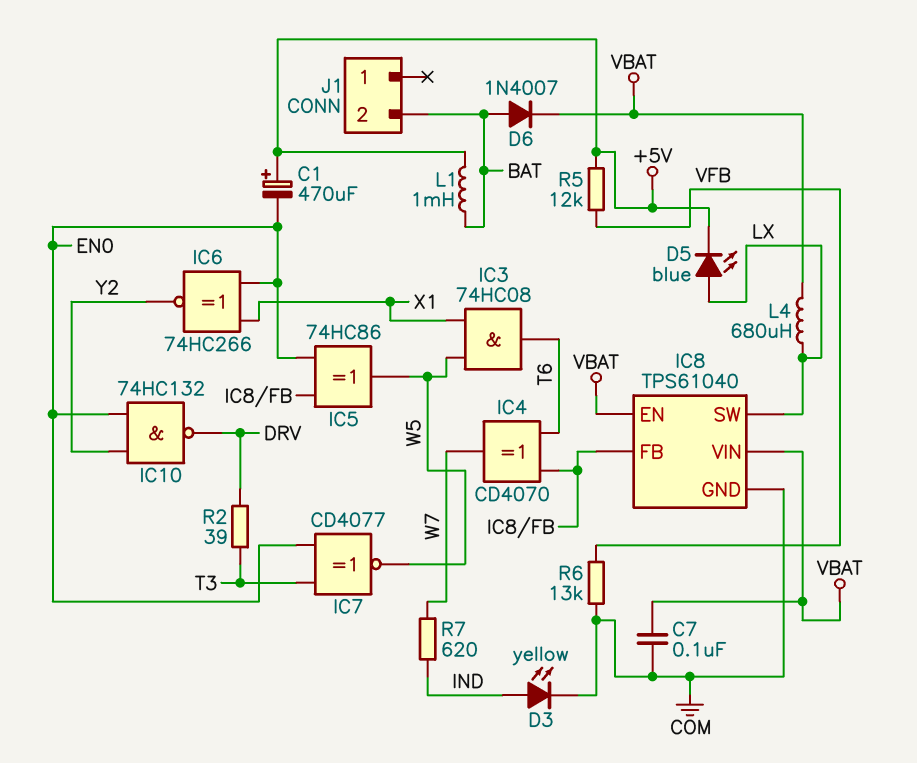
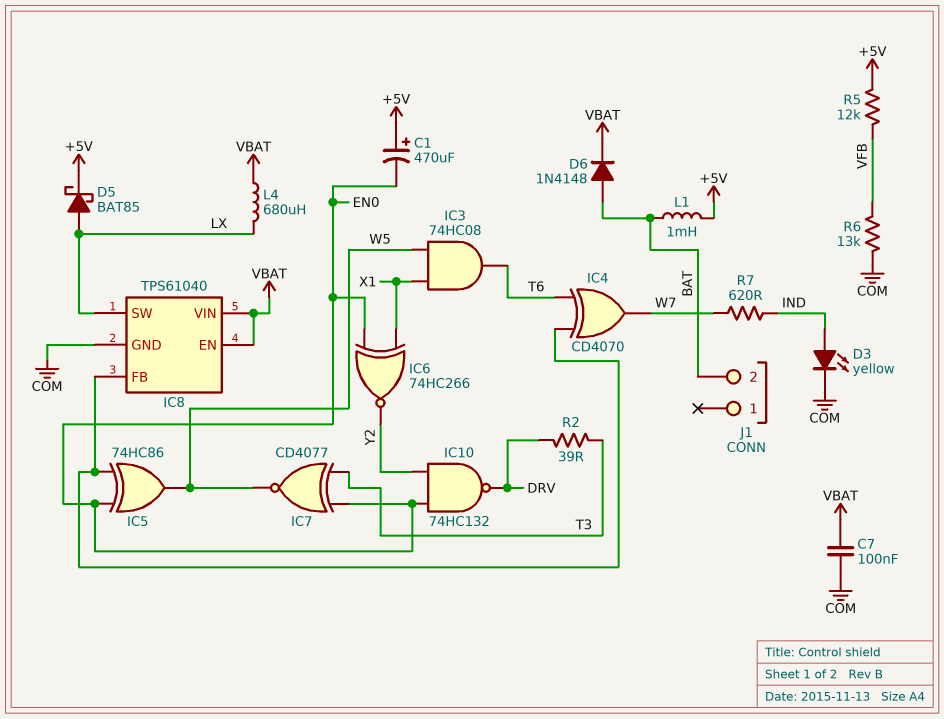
D5: LED blue (A LX, K +5V) -> schottky BAT85 (A LX, K +5V)
D6: diode 1N4007 (A BAT, K VBAT) -> diode 1N4148 (A BAT, K VBAT)

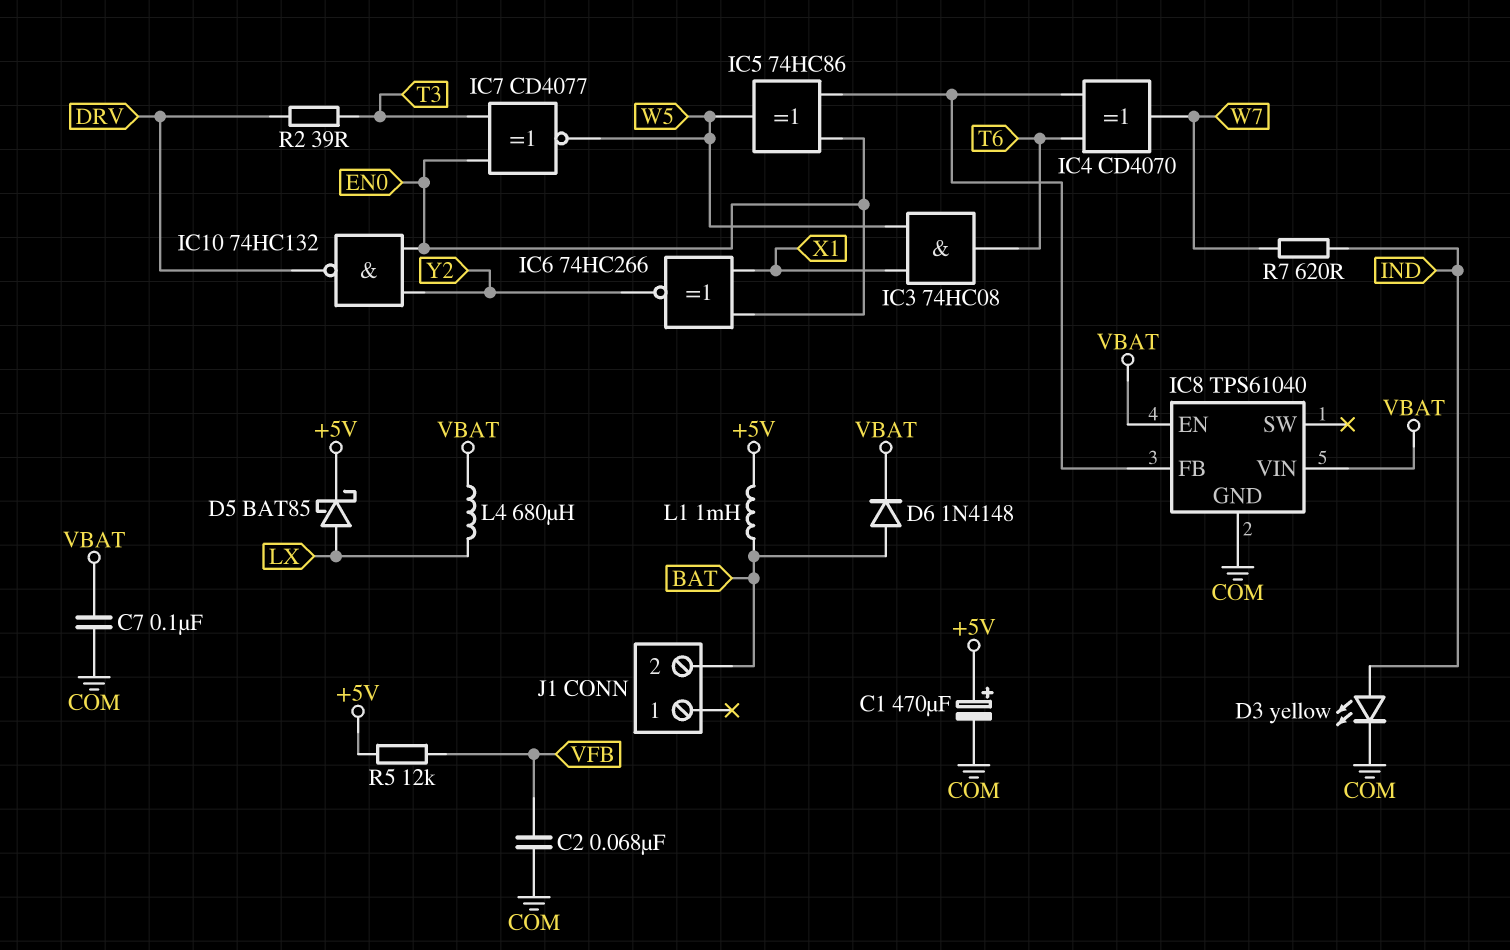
C1: 470uF (plus +5V, minus EN0) -> 470uF (plus +5V, minus COM)
C2: none -> 68nF (COM, VFB)
IC8 pin SW: LX -> none
R6: 13k (COM, VFB) -> none

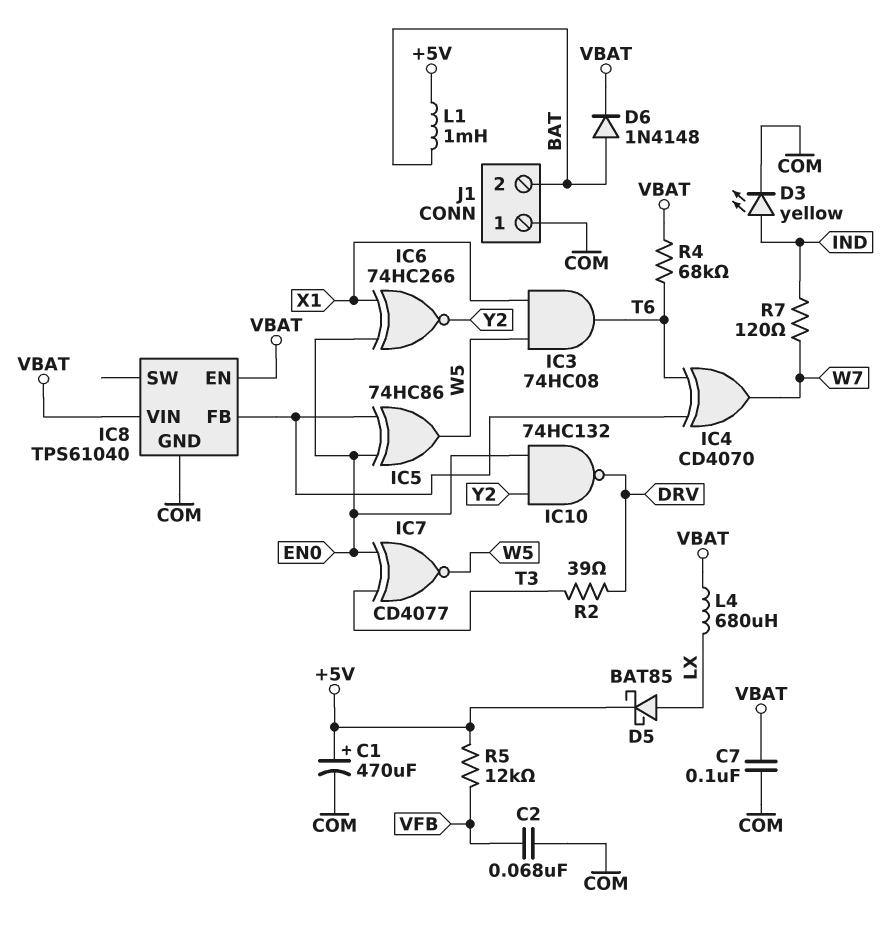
J1 pin 1: none -> COM
R4: none -> 68k (T6, VBAT)
R7: 620 (IND, W7) -> 120 (IND, W7)

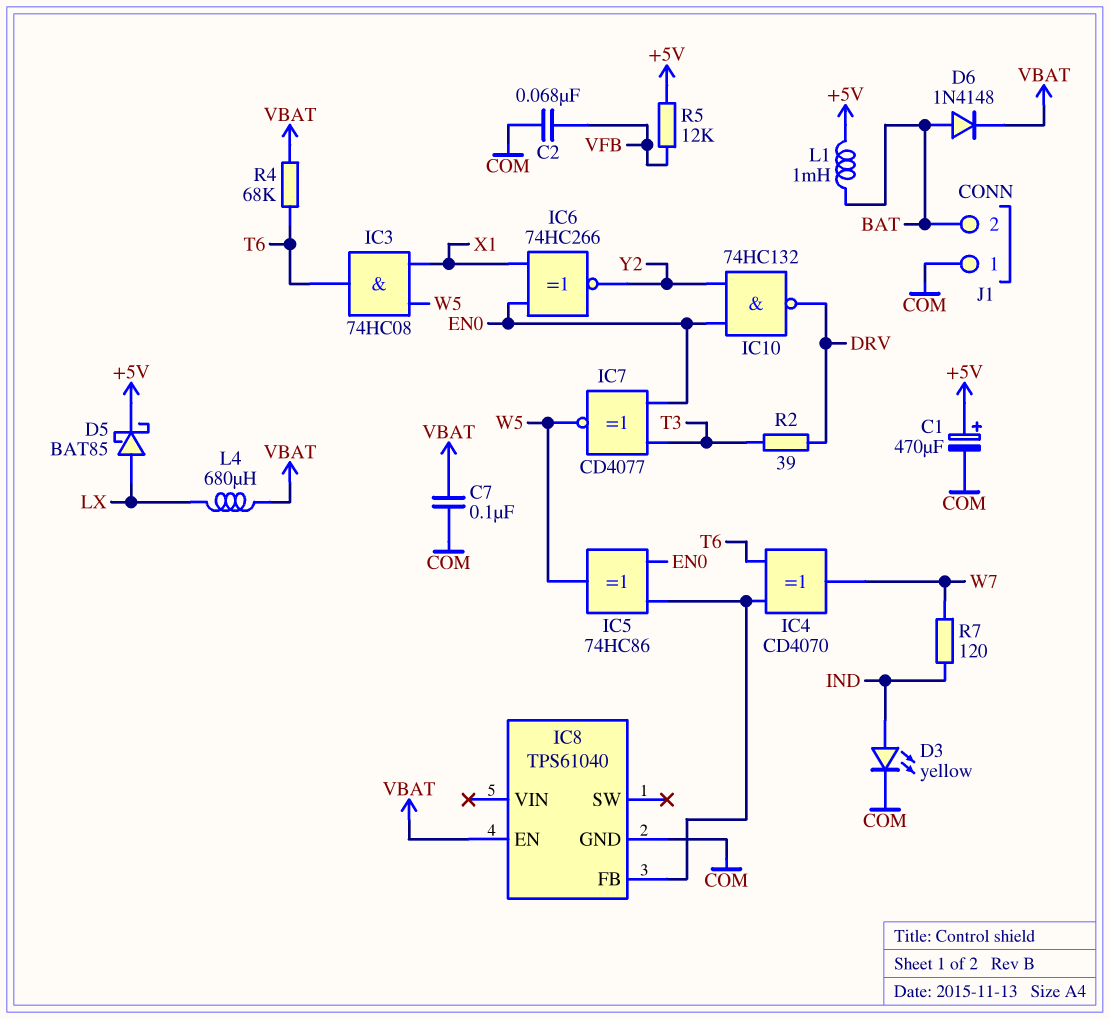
IC8 pin VIN: VBAT -> none

